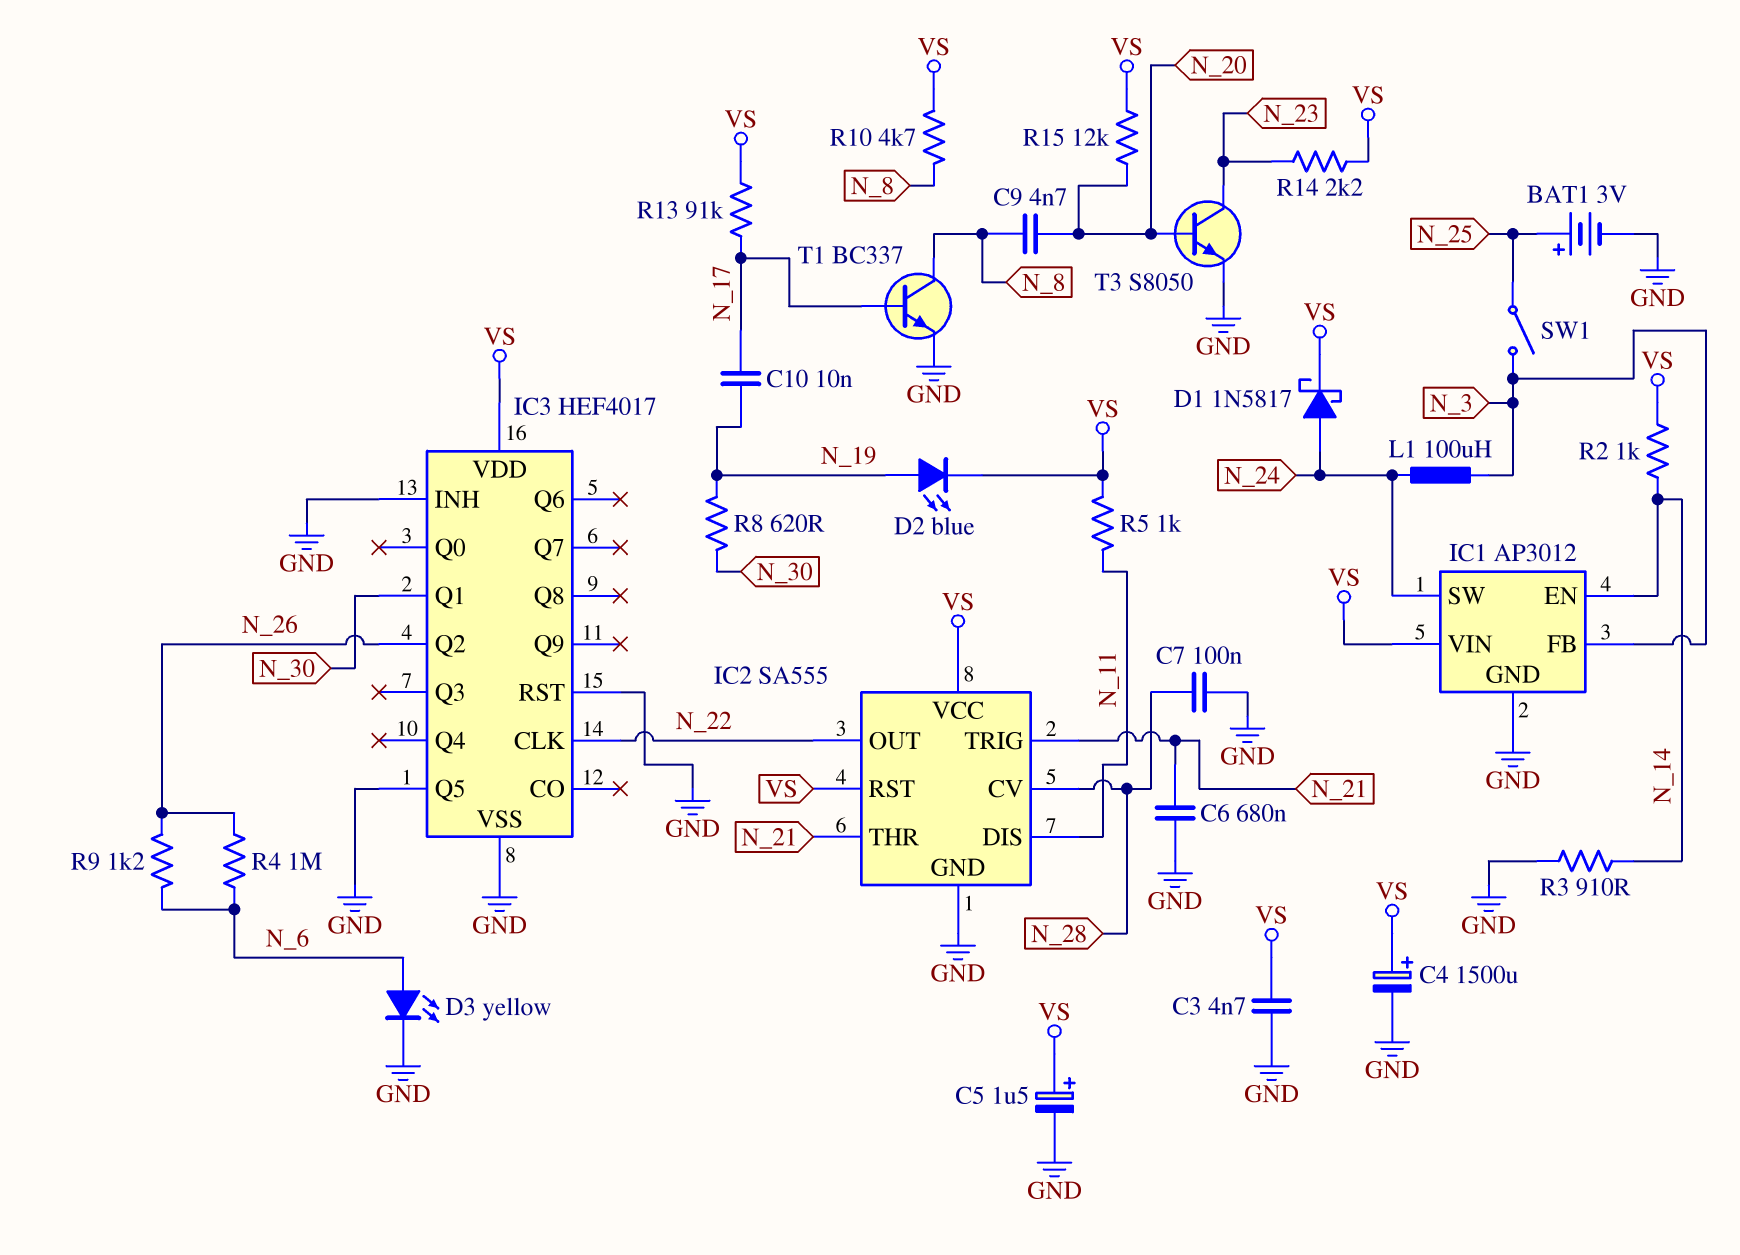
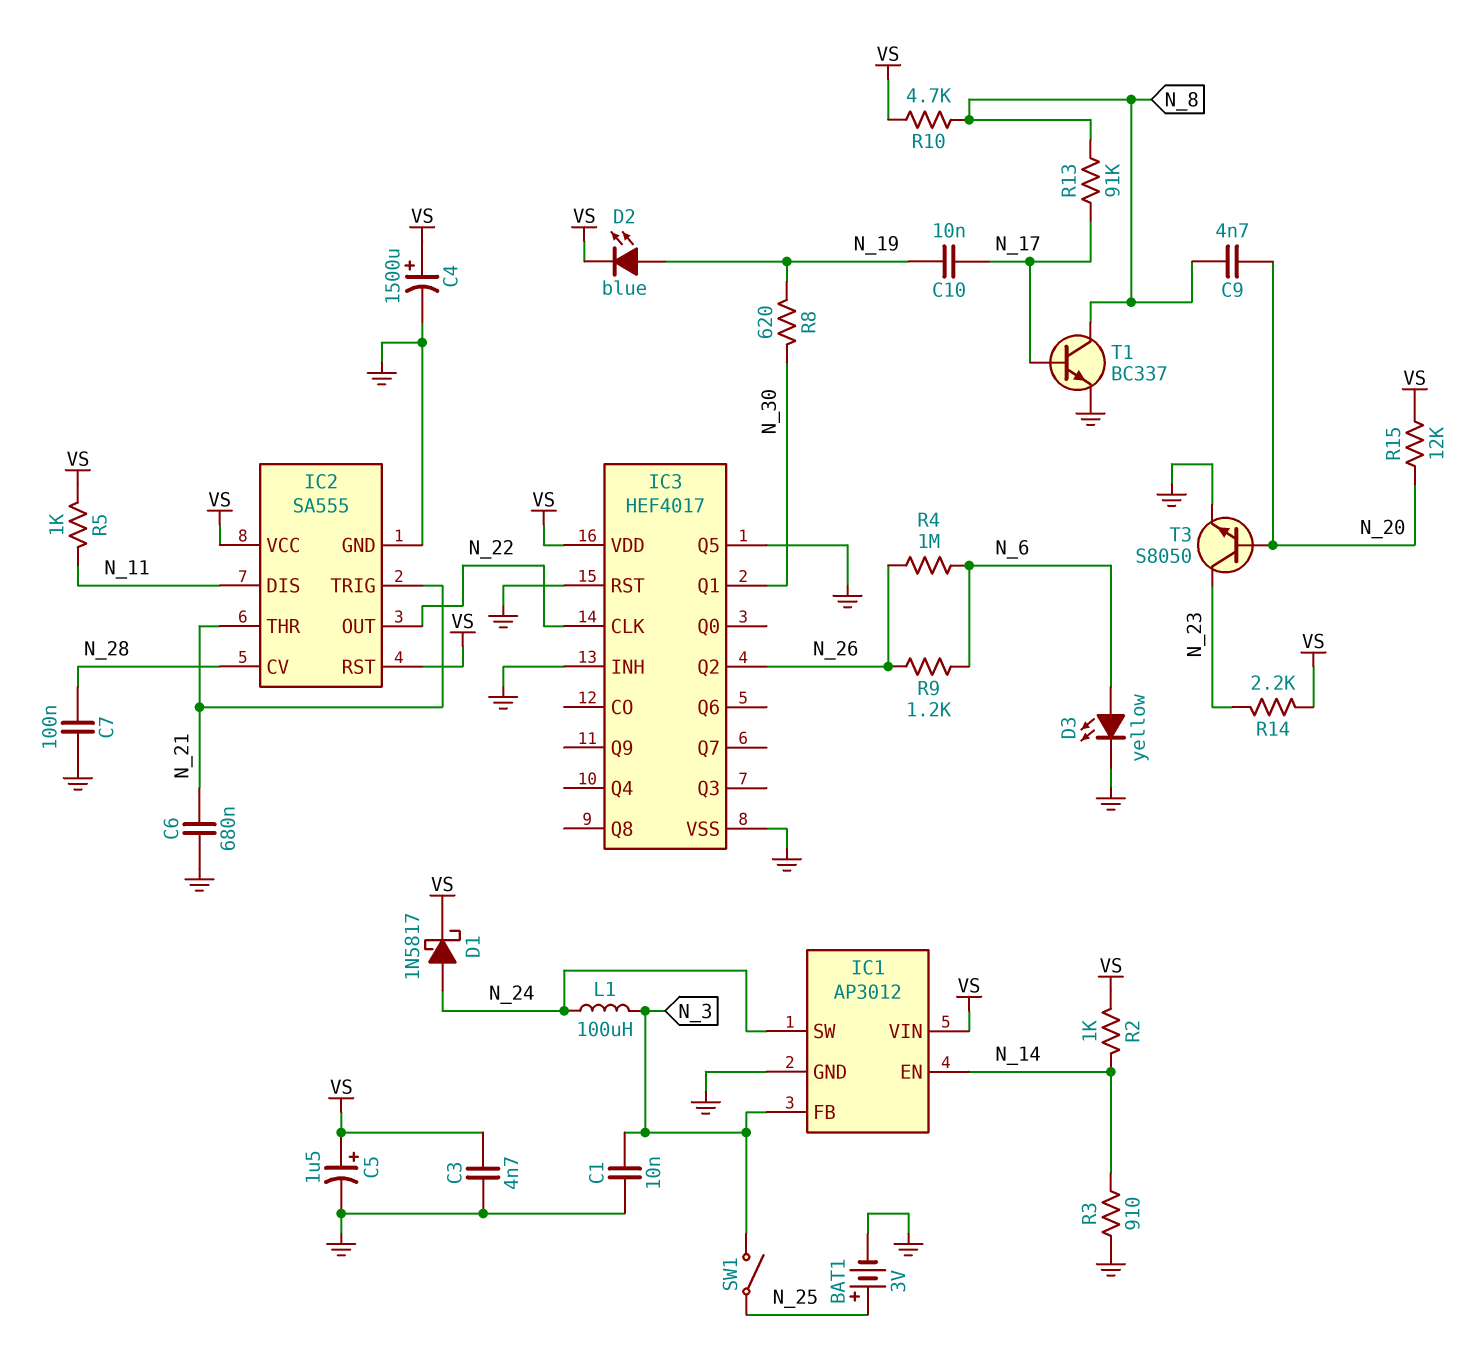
C1: none -> 10nF (GND, N_3)
R13: 91k (N_17, VS) -> 91k (N_8, N_17)

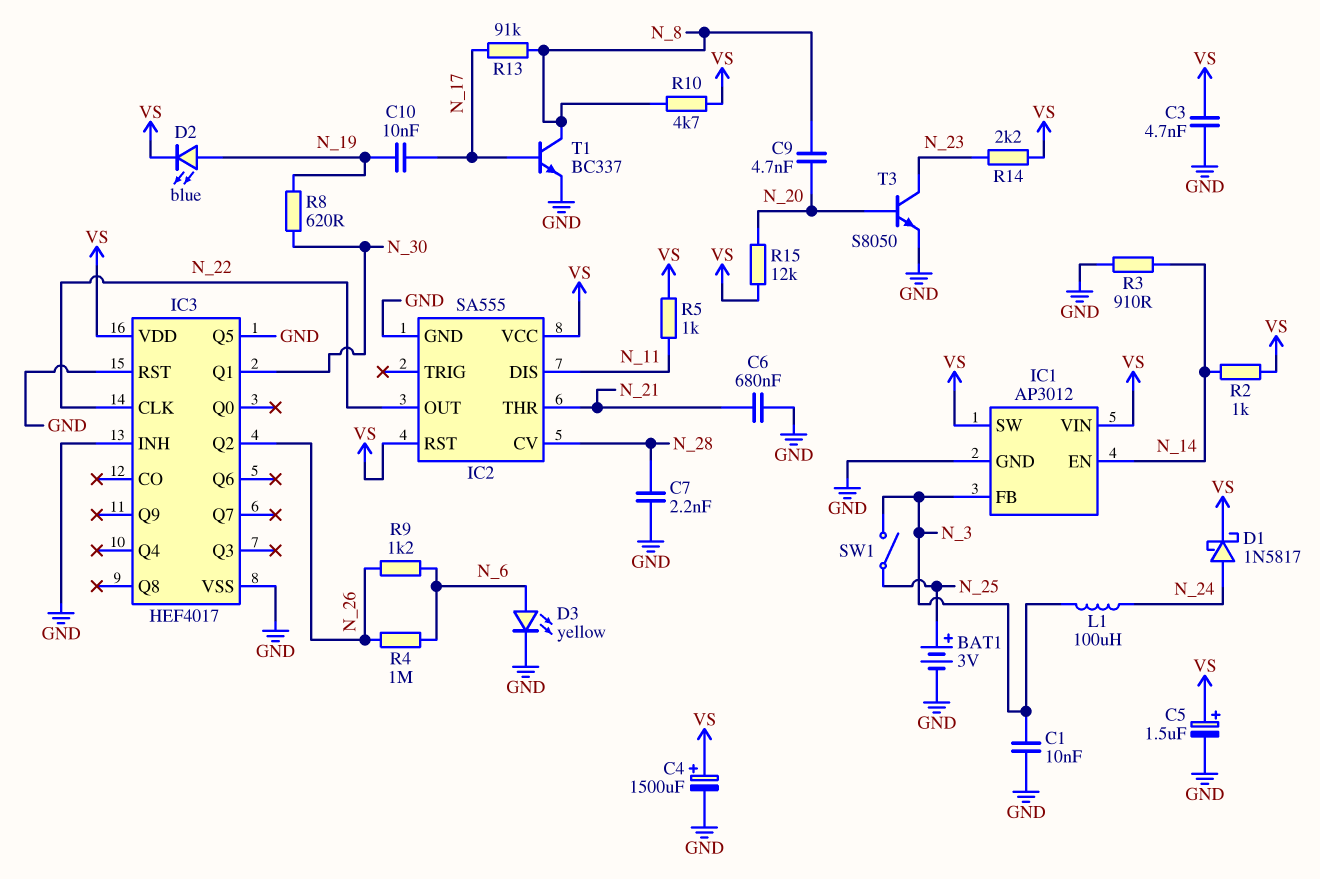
C7: 100nF (GND, N_28) -> 2.2nF (GND, N_28)
IC1 pin SW: N_24 -> VS
IC2 pin TRIG: N_21 -> none

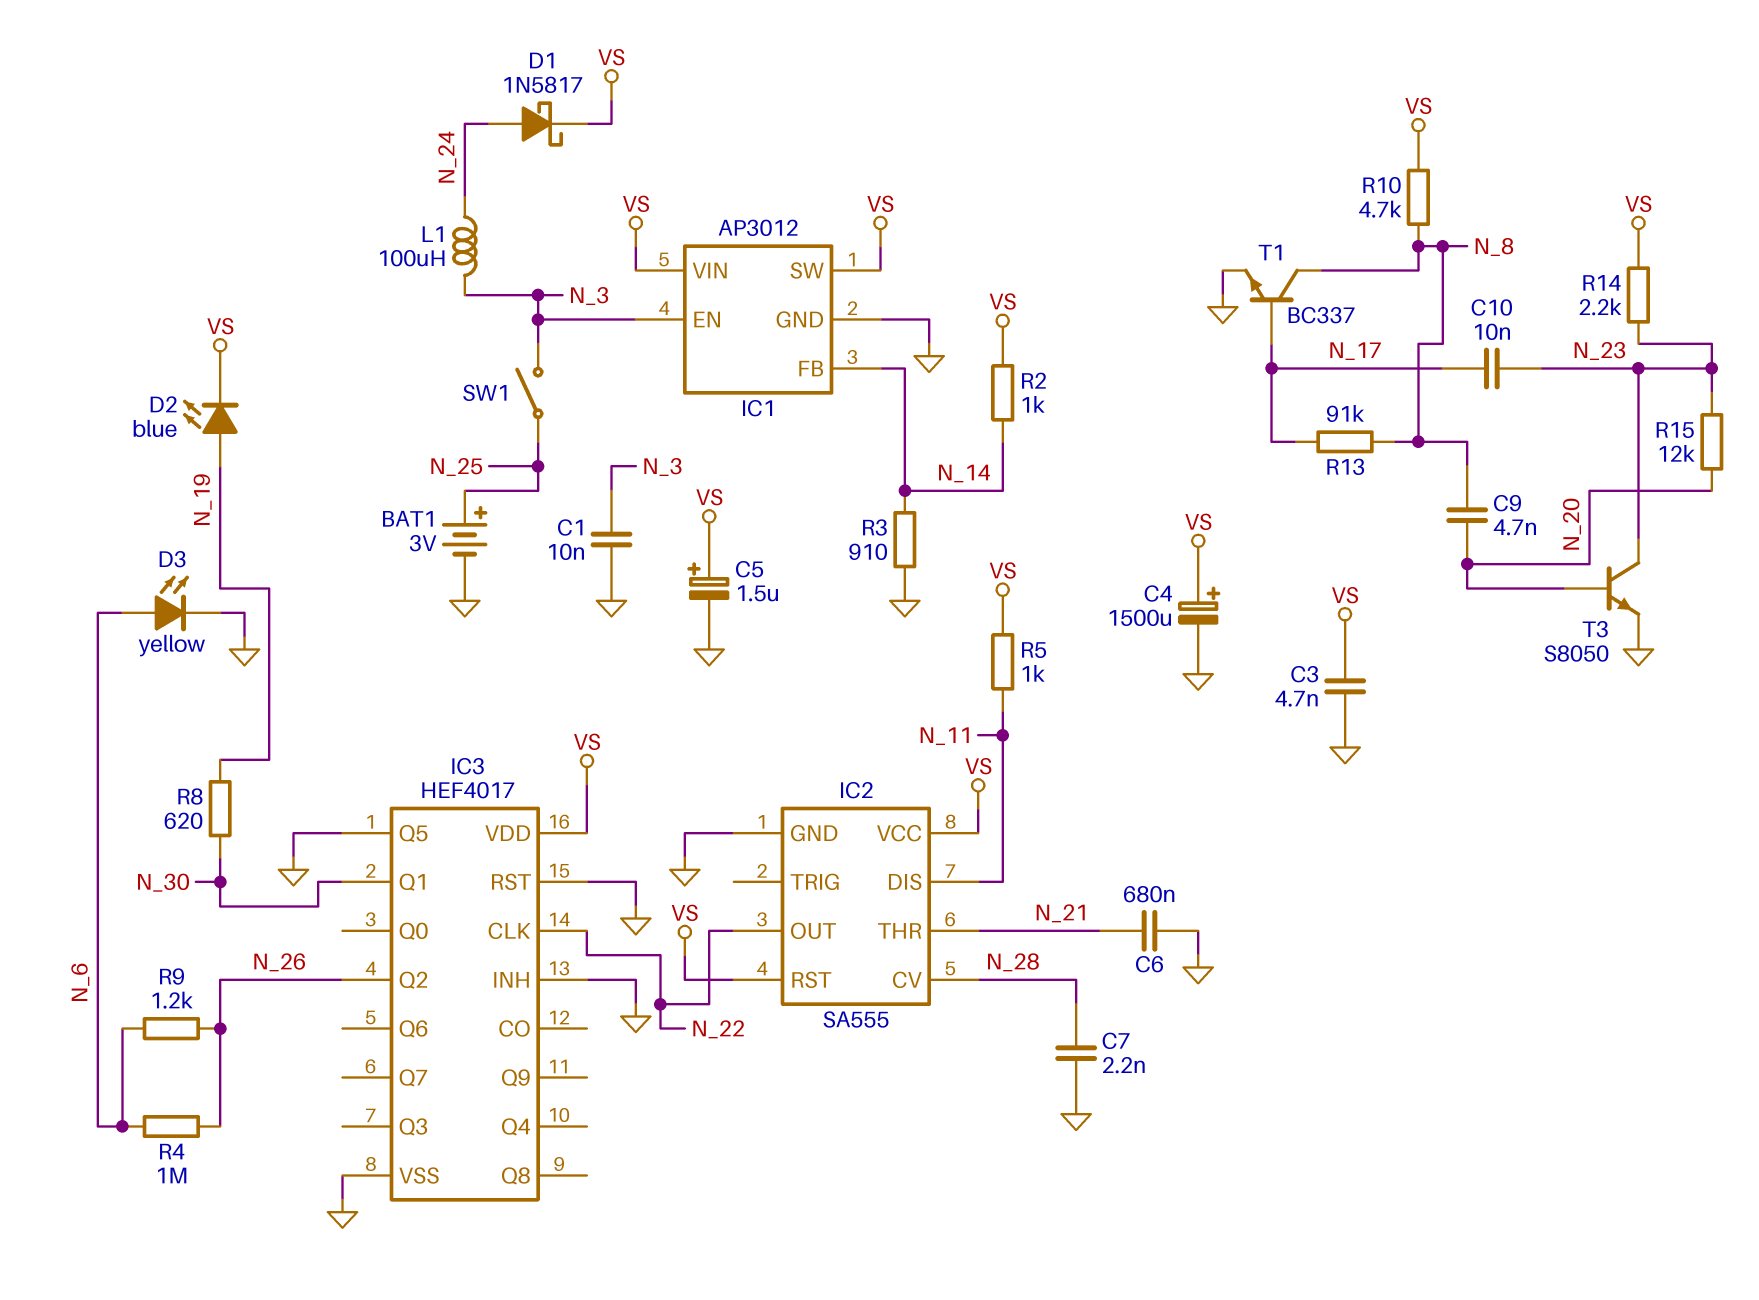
C10: 10nF (N_17, N_19) -> 10nF (N_17, N_23)
IC1 pin EN: N_14 -> N_3
IC1 pin FB: N_3 -> N_14
R15: 12k (N_20, VS) -> 12k (N_20, N_23)

